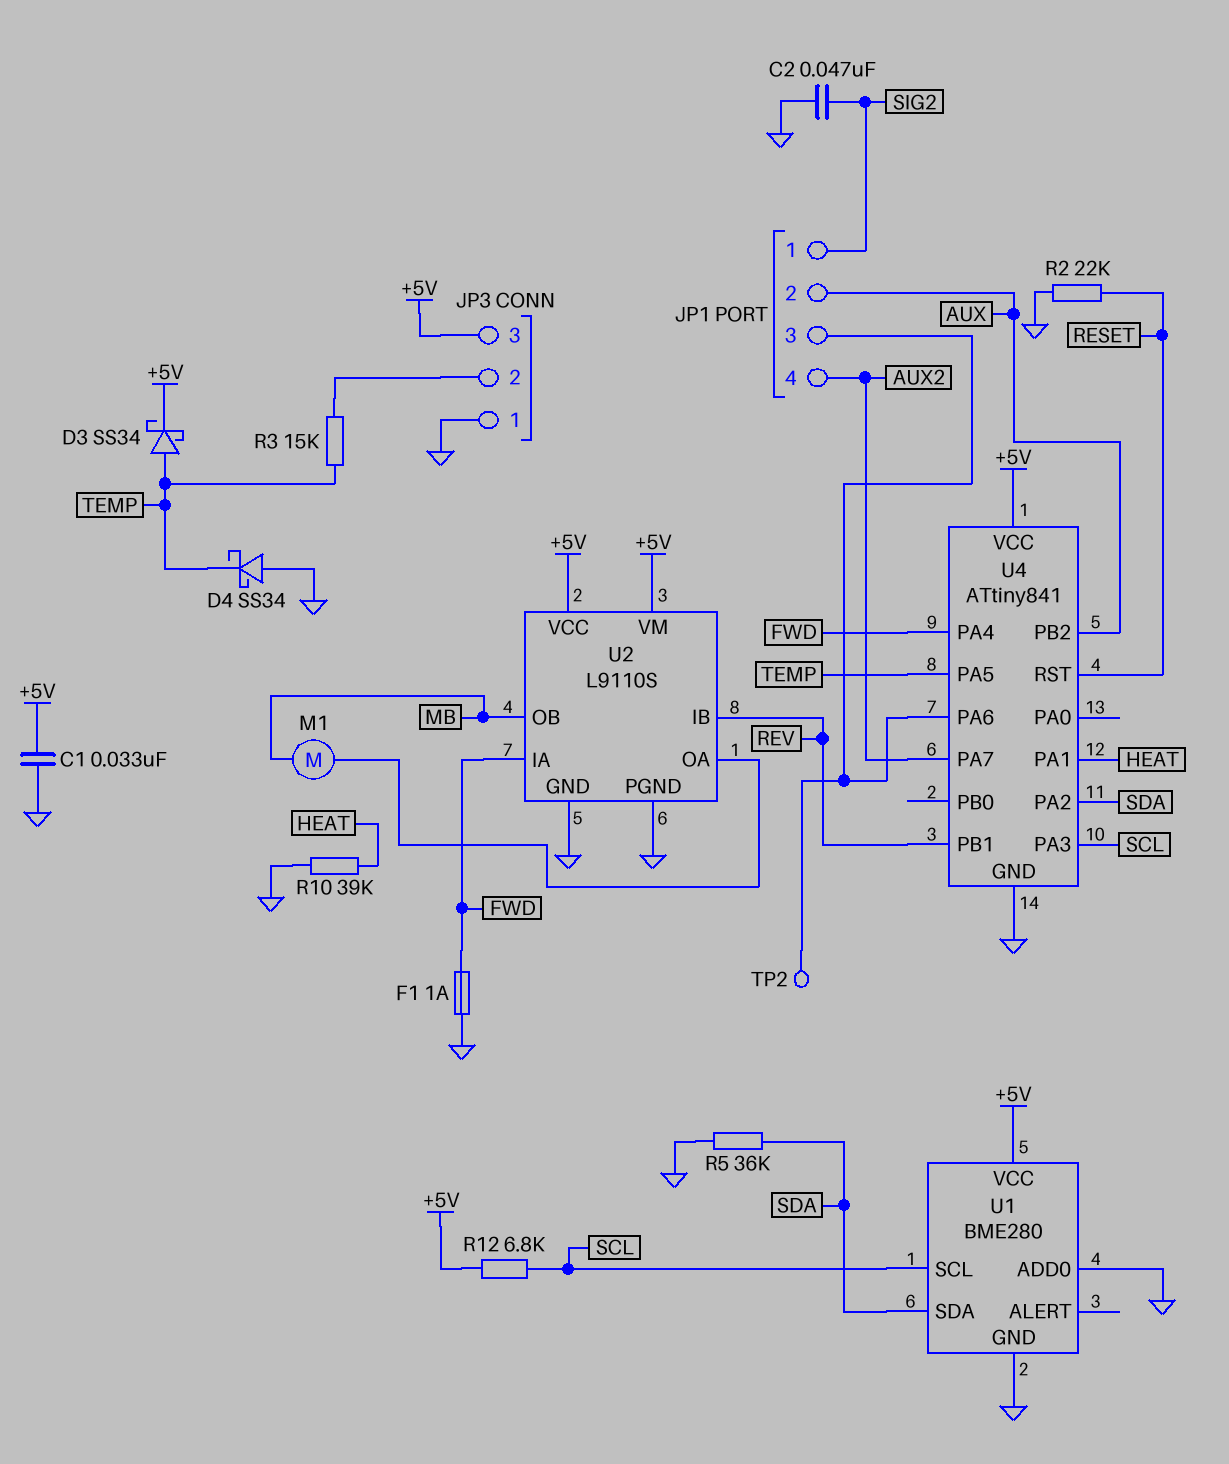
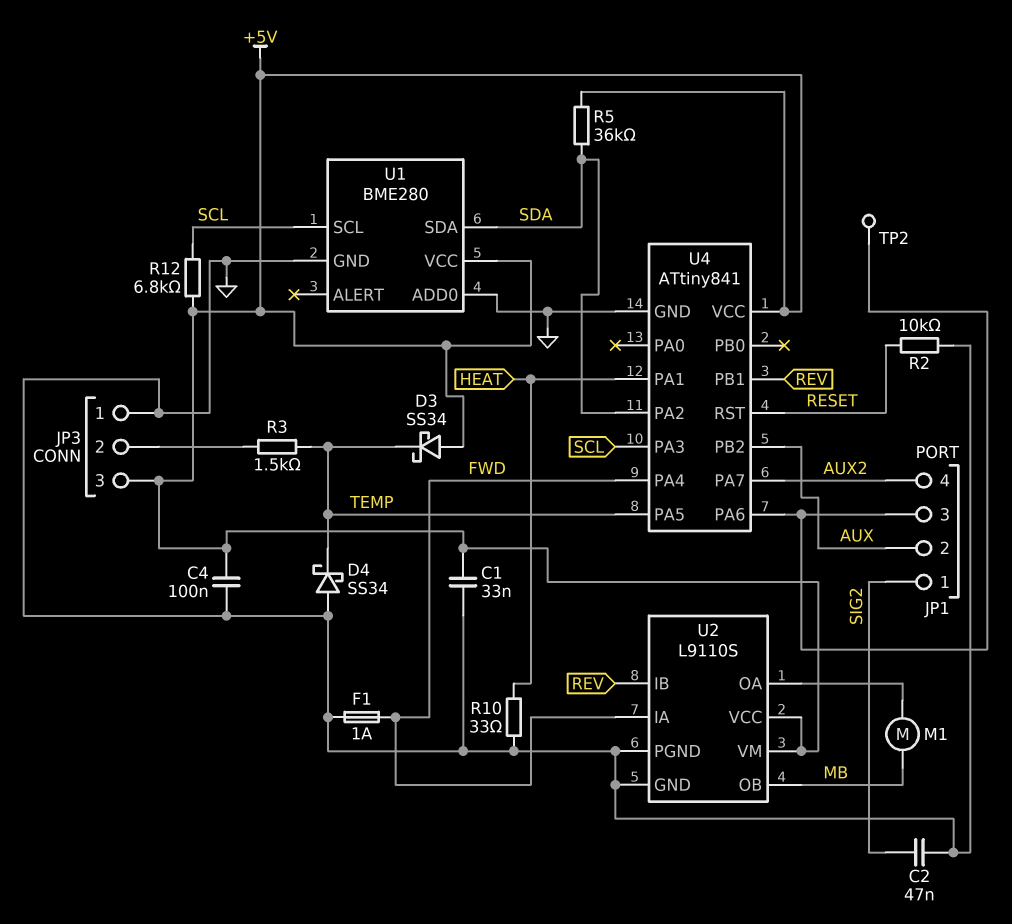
C4: none -> 100nF (+5V, GND)
D3: schottky SS34 (A TEMP, K +5V) -> schottky SS34 (A +5V, K TEMP)
R2: 22k (GND, RESET) -> 10k (GND, RESET)
R3: 15k (JP3/2, TEMP) -> 1.5k (JP3/2, TEMP)
R5: 36k (GND, SDA) -> 36k (+5V, SDA)
R10: 39k (GND, HEAT) -> 33 (GND, HEAT)

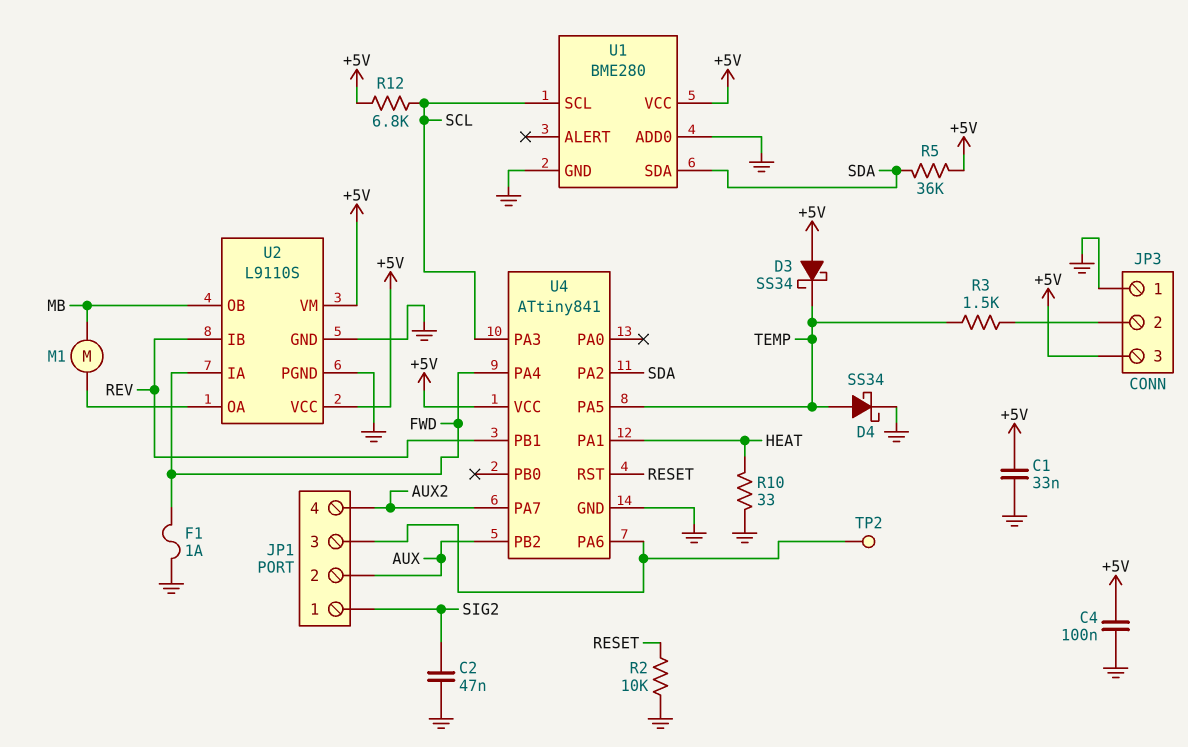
D4: schottky SS34 (A GND, K TEMP) -> schottky SS34 (A TEMP, K GND)

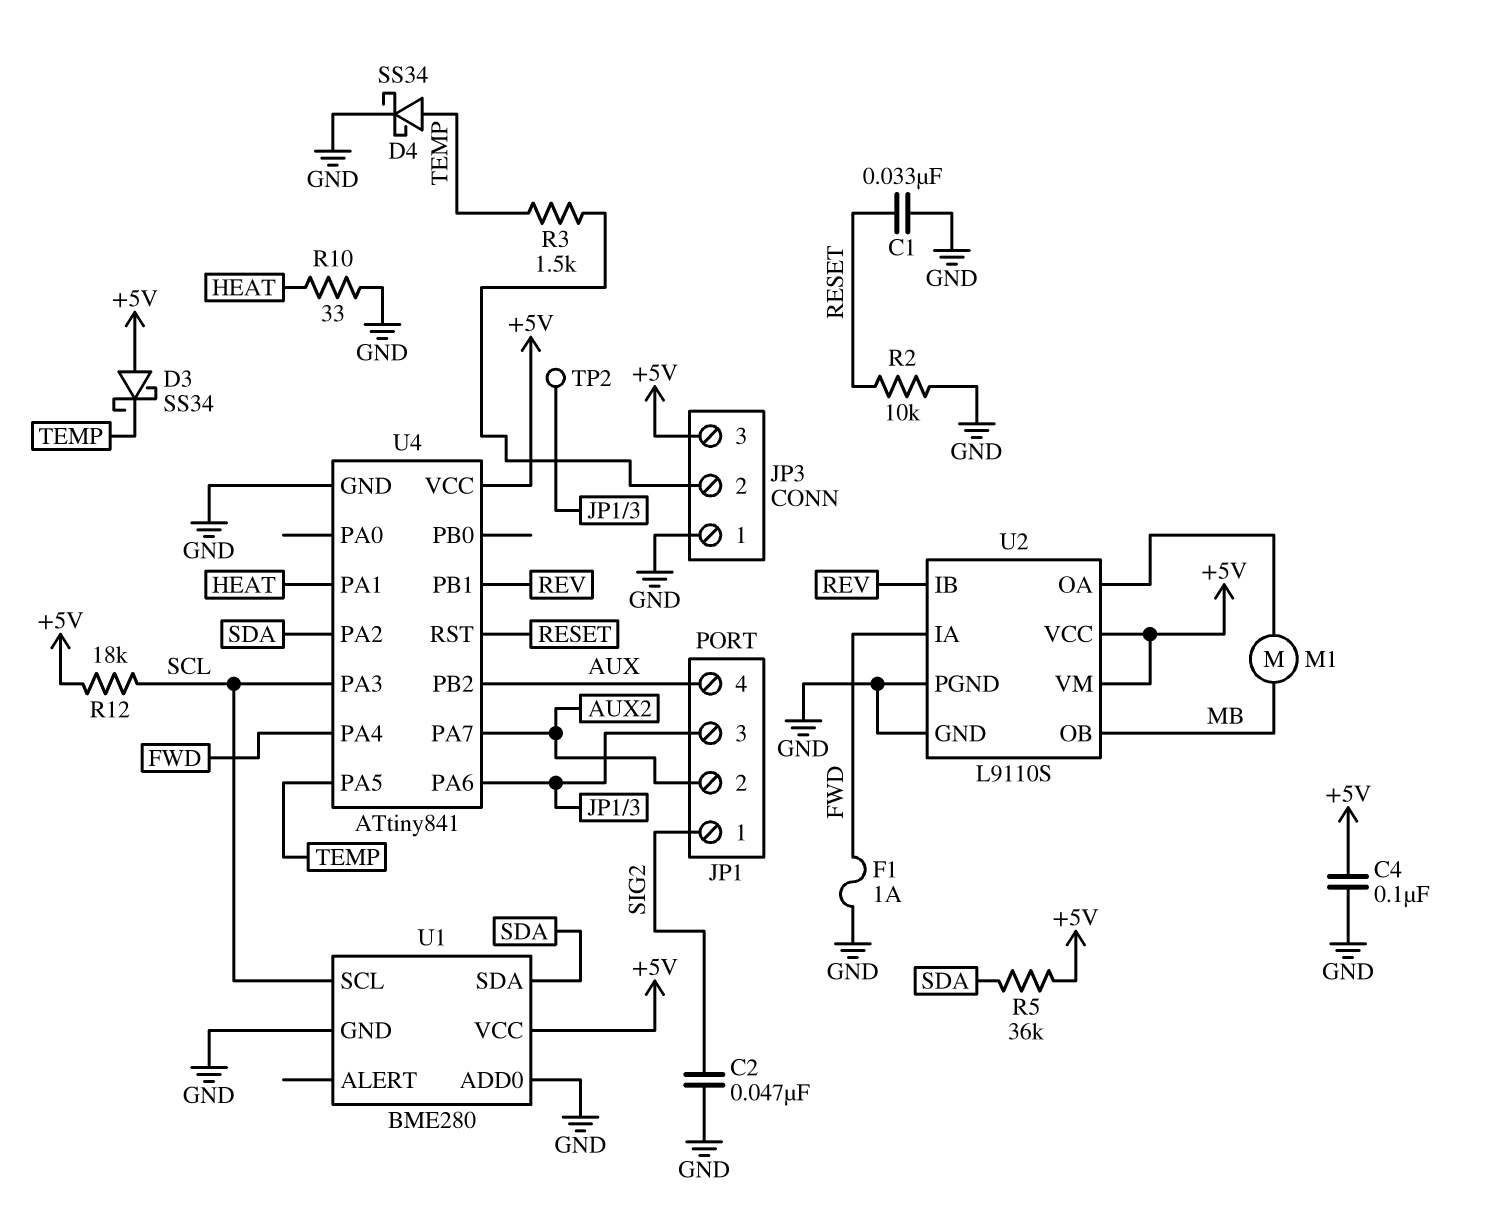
C1: 33nF (+5V, GND) -> 33nF (GND, RESET)
JP1 pin 2: AUX -> AUX2
JP1 pin 4: AUX2 -> AUX
R12: 6.8k (+5V, SCL) -> 18k (+5V, SCL)

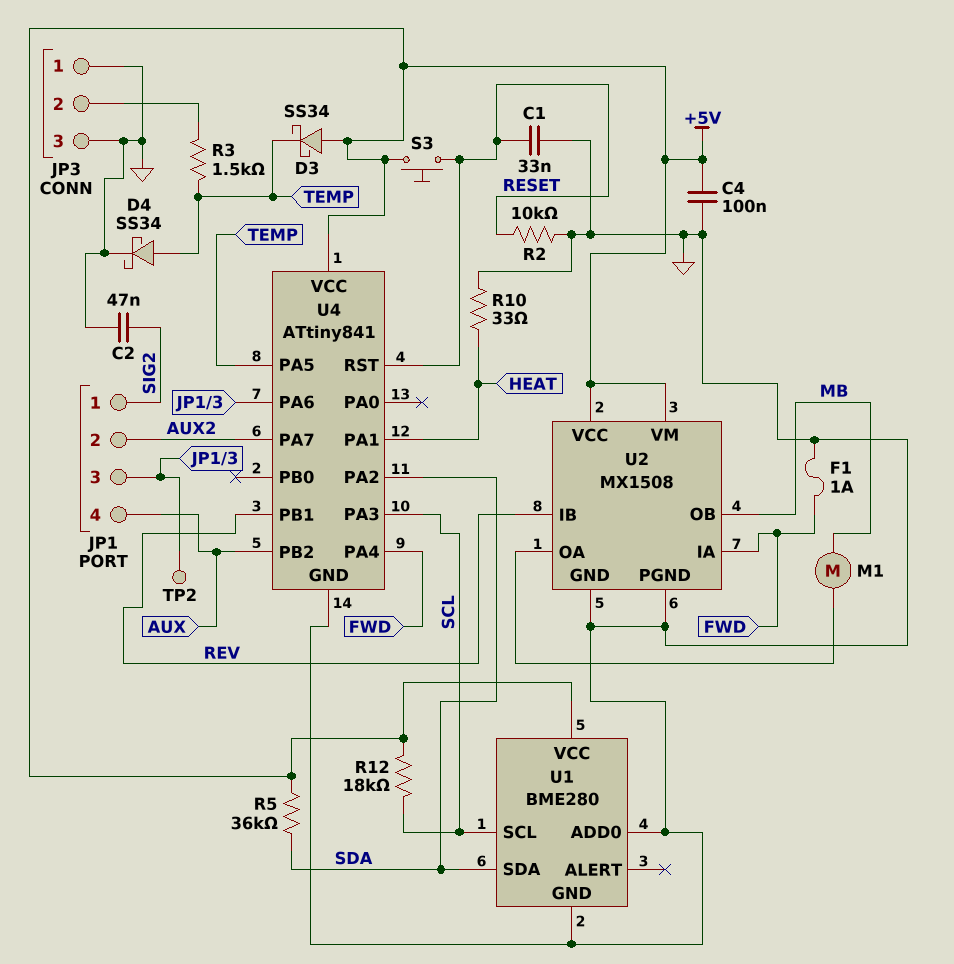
JP3 pin 3: +5V -> GND
S3: none -> button (+5V, RESET)
U2: L9110S -> MX1508

